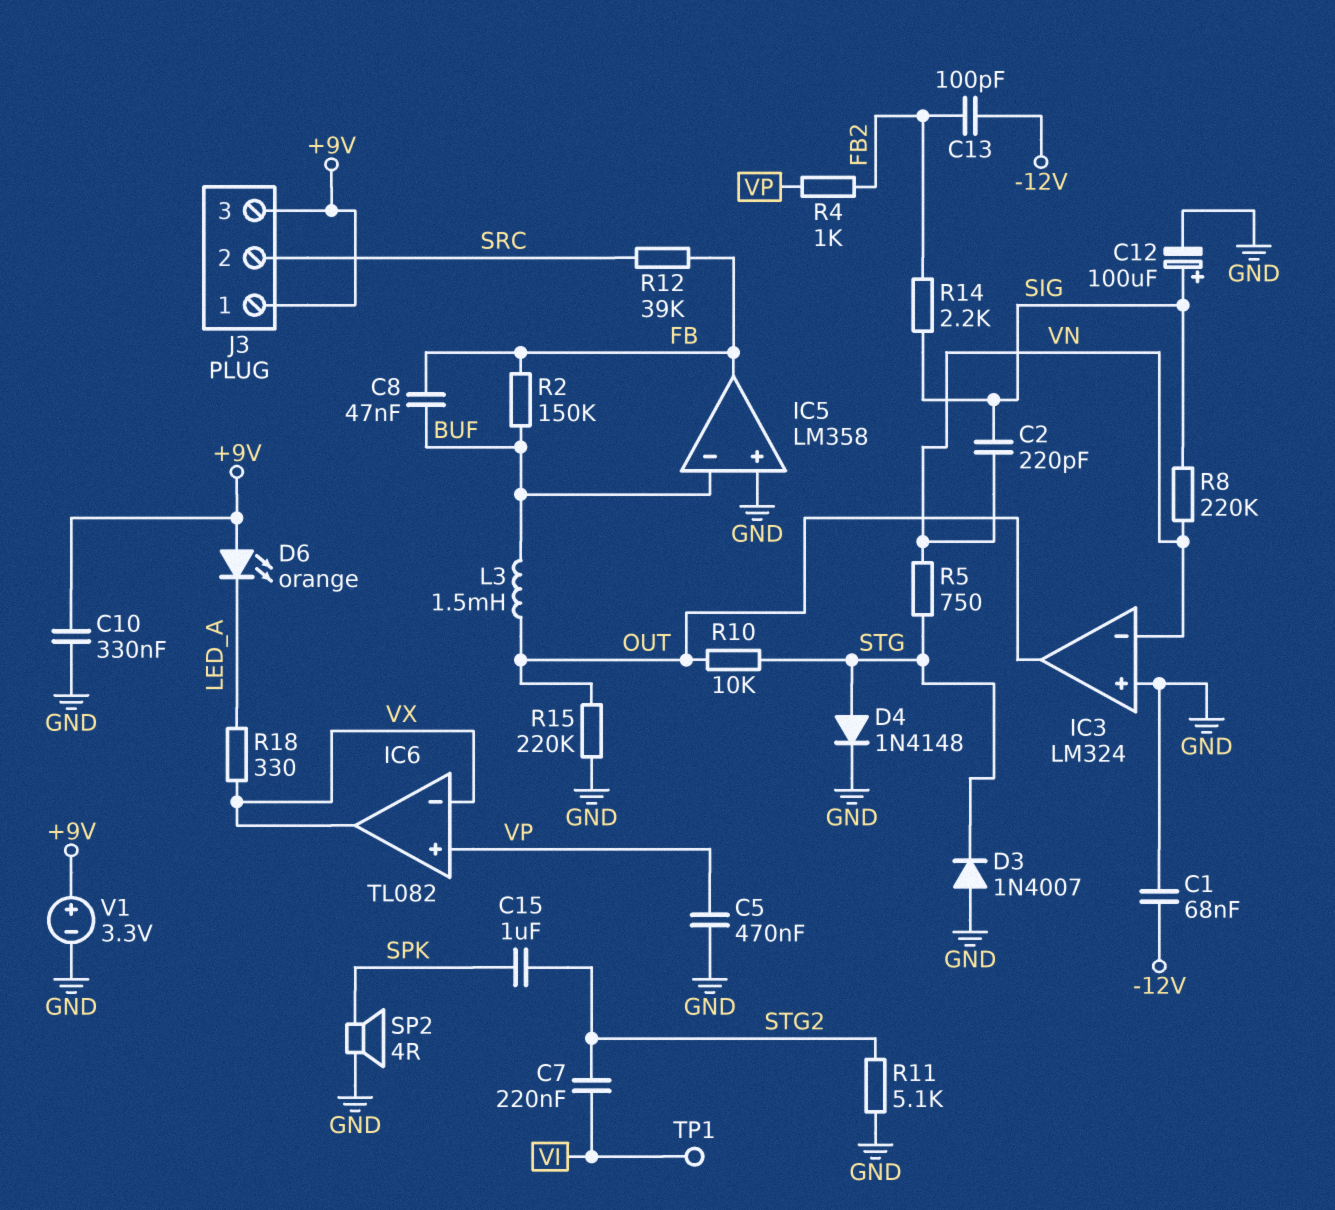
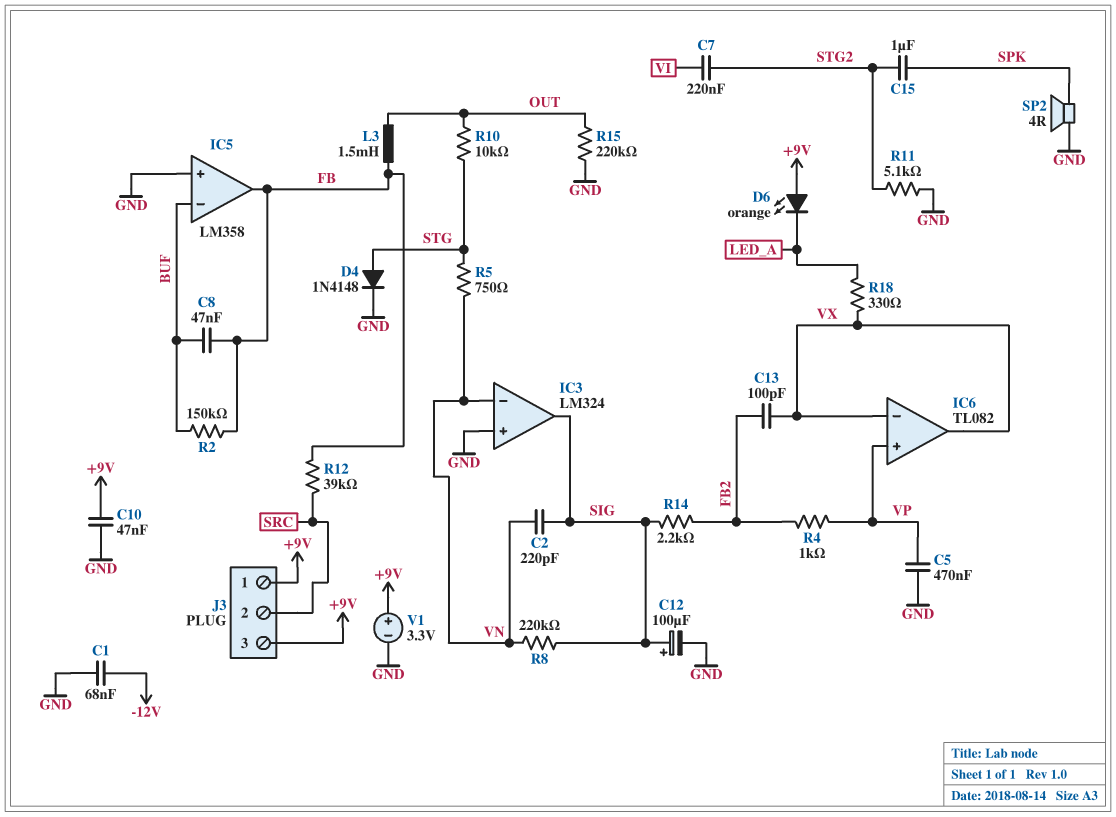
C10: 330nF (+9V, GND) -> 47nF (+9V, GND)
C13: 100pF (-12V, FB2) -> 100pF (FB2, VX)
D3: diode 1N4007 (A GND, K STG) -> none
IC3 pin out: OUT -> SIG
L3: 1.5mH (BUF, OUT) -> 1.5mH (FB, OUT)
TP1: test point (VI) -> none

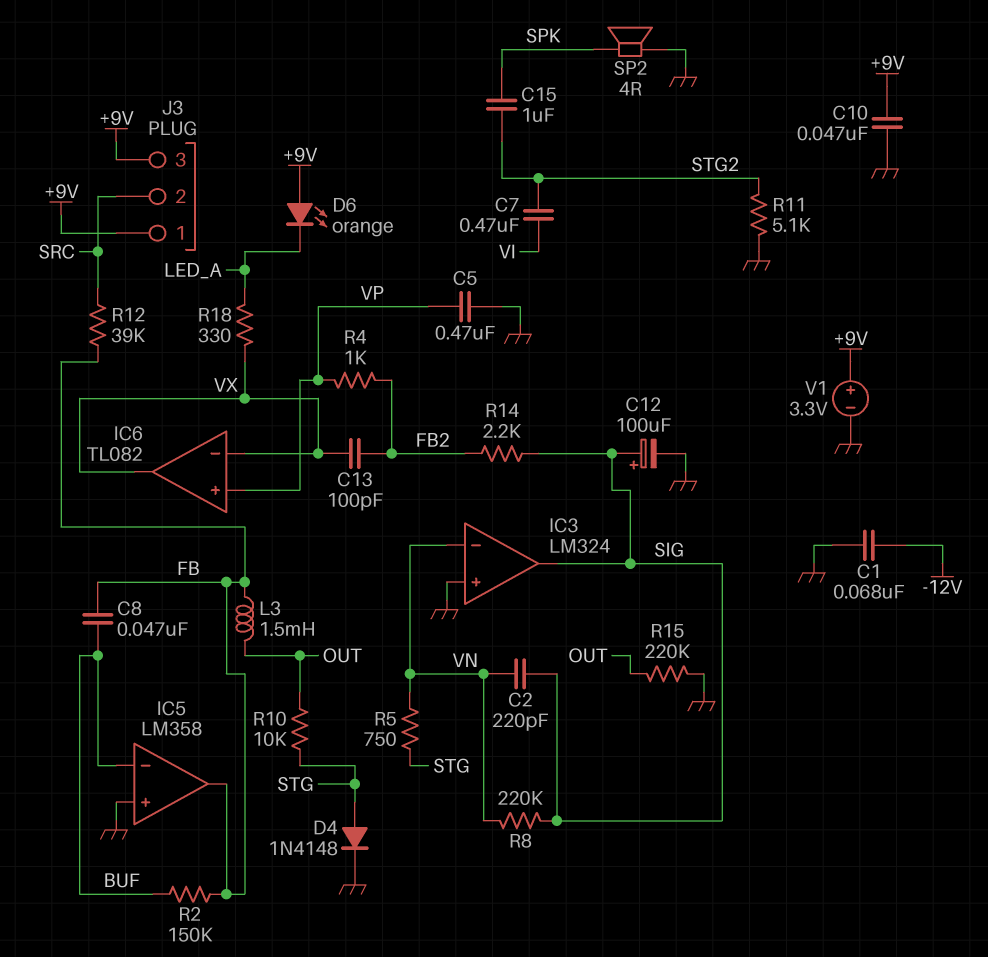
C7: 220nF (STG2, VI) -> 470nF (STG2, VI)

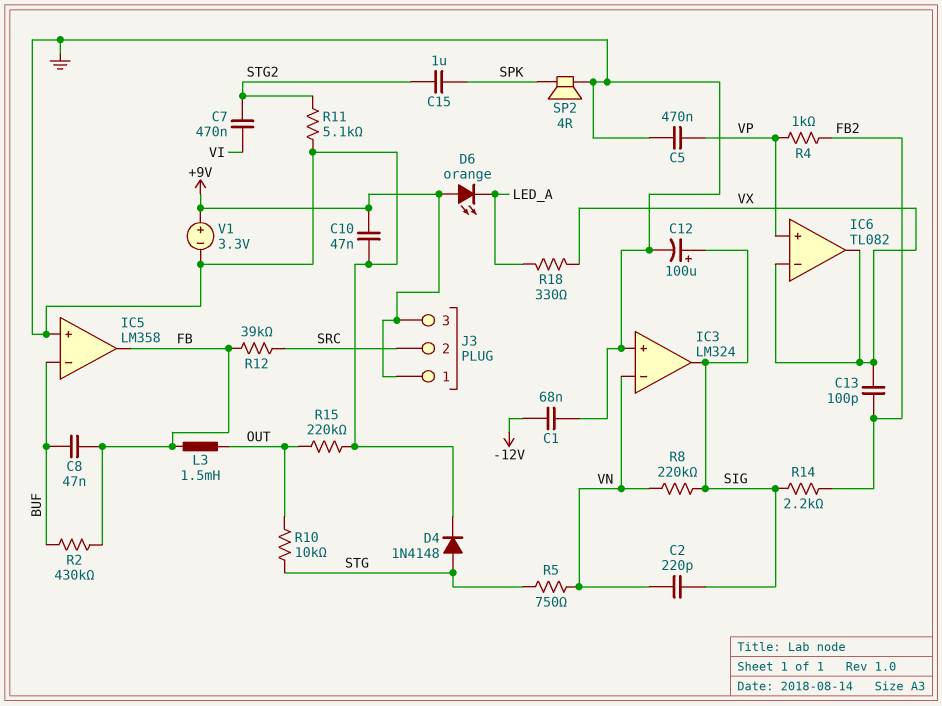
R2: 150k (BUF, FB) -> 430k (BUF, FB)

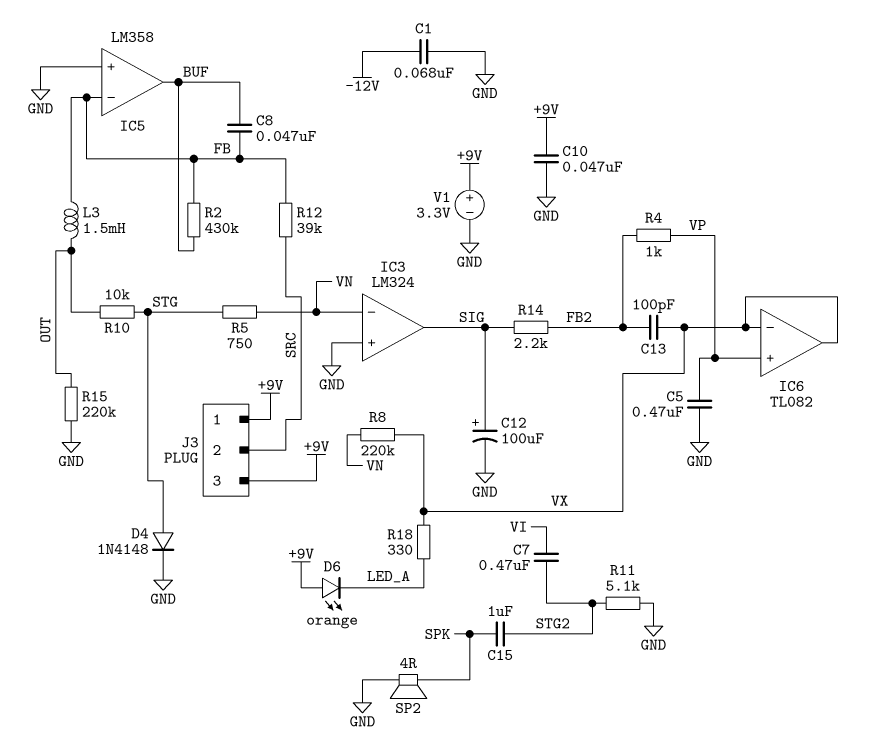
C2: 220pF (SIG, VN) -> none
IC5 pin in-: BUF -> FB
IC5 pin out: FB -> BUF
R8: 220k (SIG, VN) -> 220k (VN, VX)

